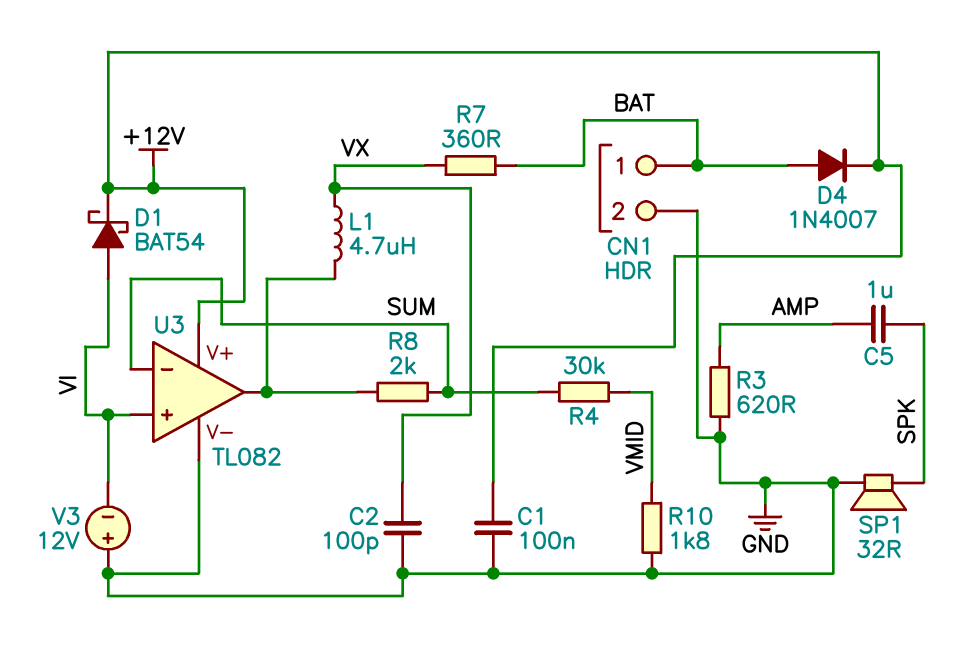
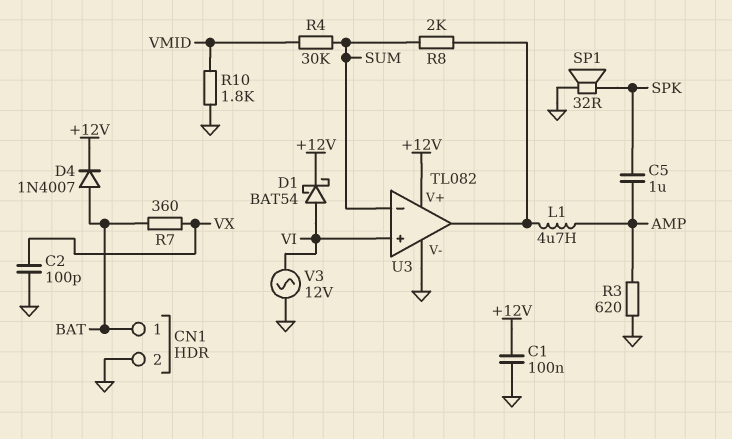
L1: 4.7uH (U3/out, VX) -> 4.7uH (AMP, U3/out)
V3: 12V (plus GND, minus VI) -> AC 12V (GND, VI)

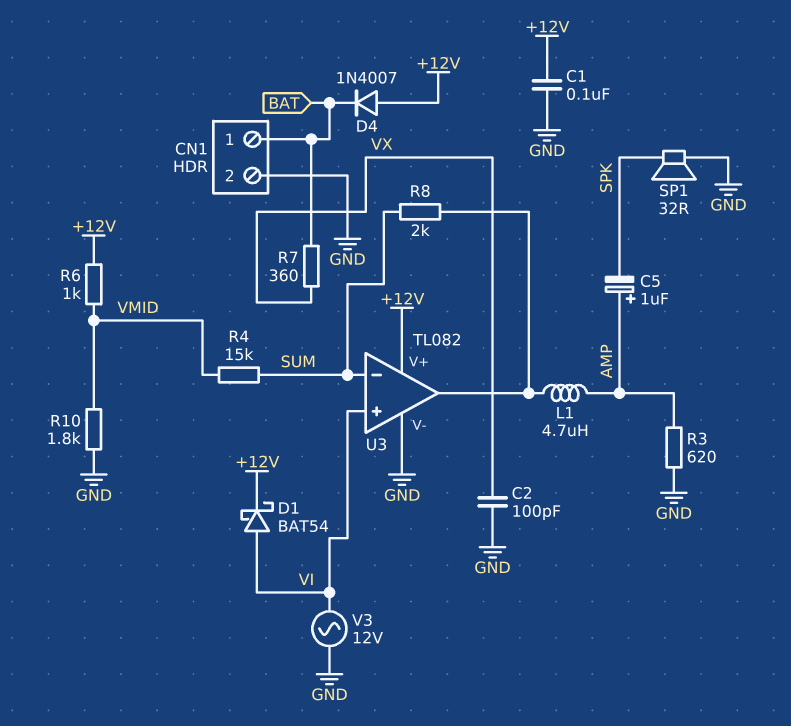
C5: 1uF (AMP, SPK) -> 1uF (plus AMP, minus SPK)
D4: diode 1N4007 (A BAT, K +12V) -> diode 1N4007 (A +12V, K BAT)
R4: 30k (SUM, VMID) -> 15k (SUM, VMID)
R6: none -> 1k (+12V, VMID)

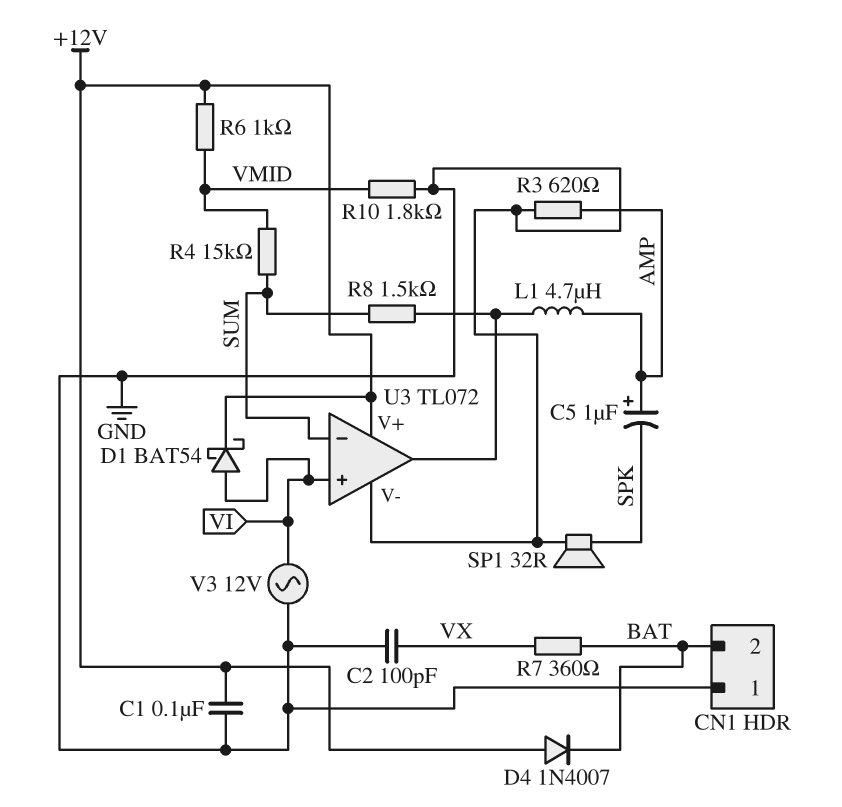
CN1 pin 1: BAT -> GND
CN1 pin 2: GND -> BAT
R8: 2k (SUM, U3/out) -> 1.5k (SUM, U3/out)
U3: TL082 -> TL072

